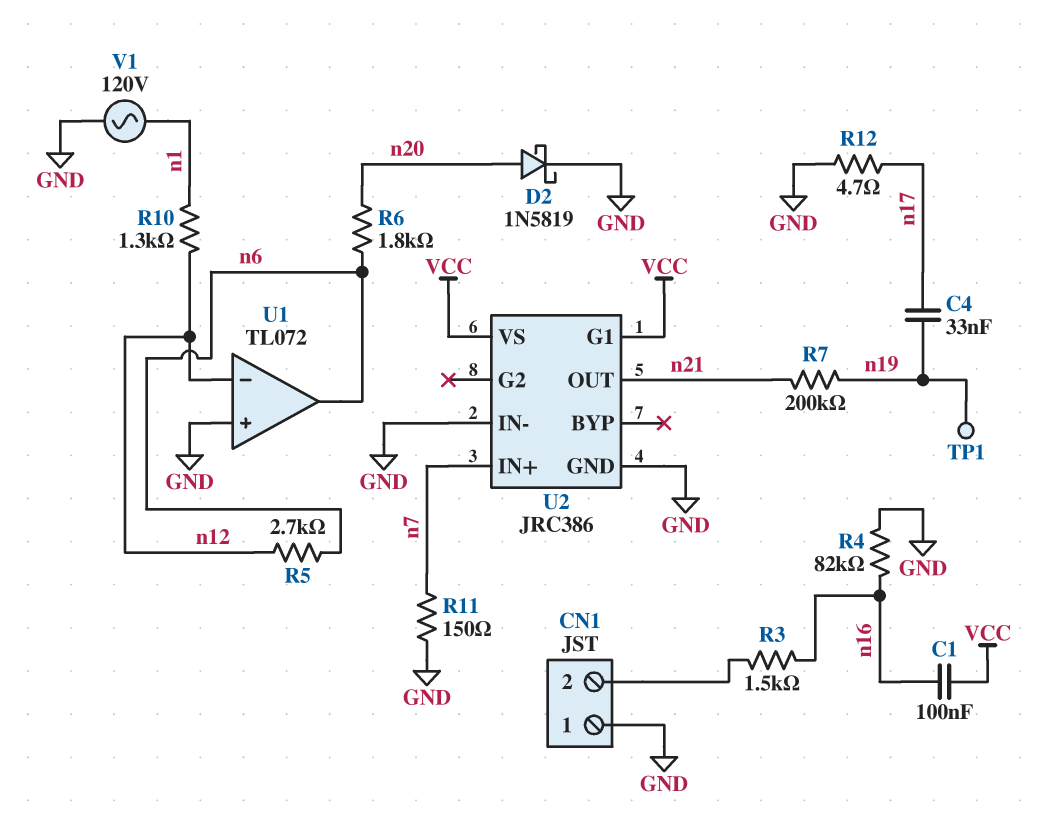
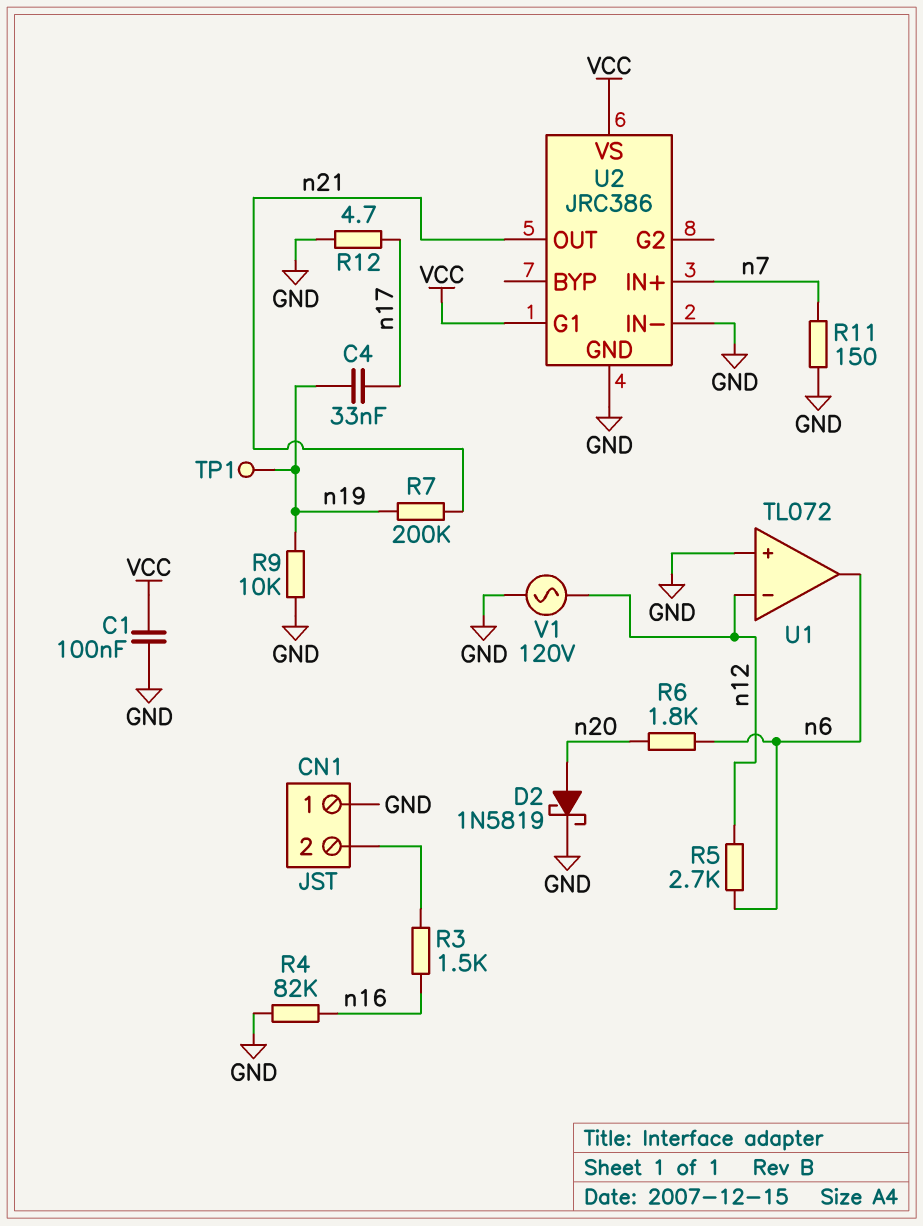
C1: 100nF (VCC, n16) -> 100nF (GND, VCC)
R9: none -> 10k (GND, n19)
R10: 1.3k (n1, n12) -> none
V1: AC 120V (GND, n1) -> AC 120V (GND, n12)

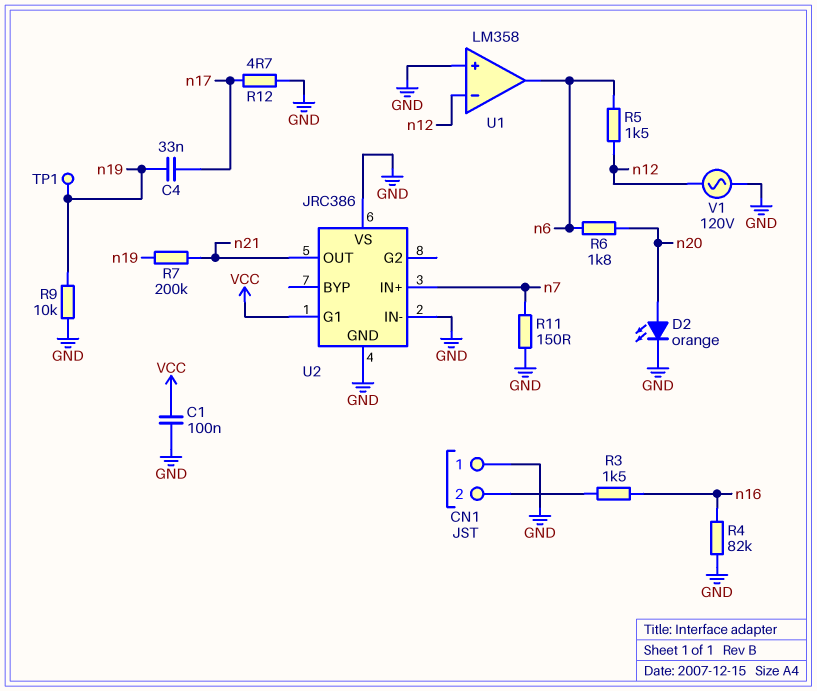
D2: schottky 1N5819 (A n20, K GND) -> LED orange (A n20, K GND)
R5: 2.7k (n6, n12) -> 1.5k (n6, n12)
U1: TL072 -> LM358
U2 pin VS: VCC -> GND

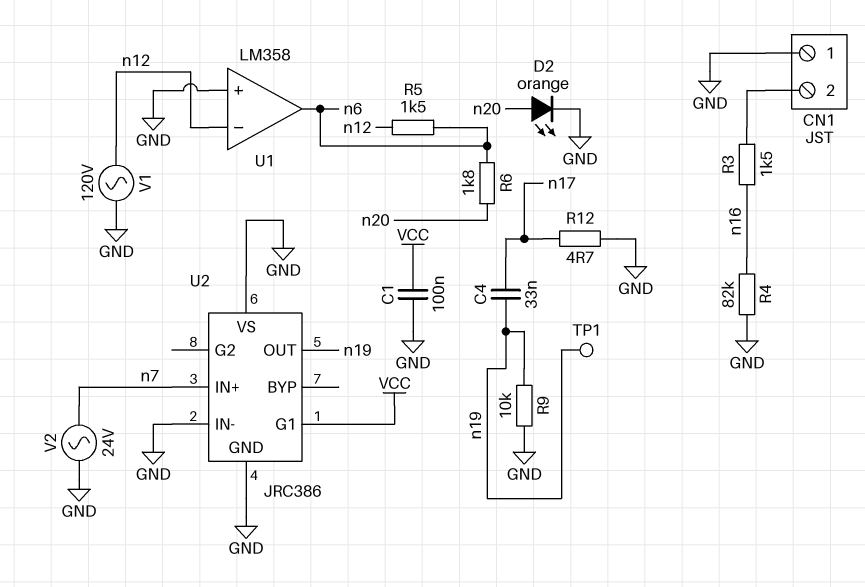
R7: 200k (n19, n21) -> none
R11: 150 (GND, n7) -> none
U2 pin OUT: n21 -> n19
V2: none -> AC 24V (GND, n7)

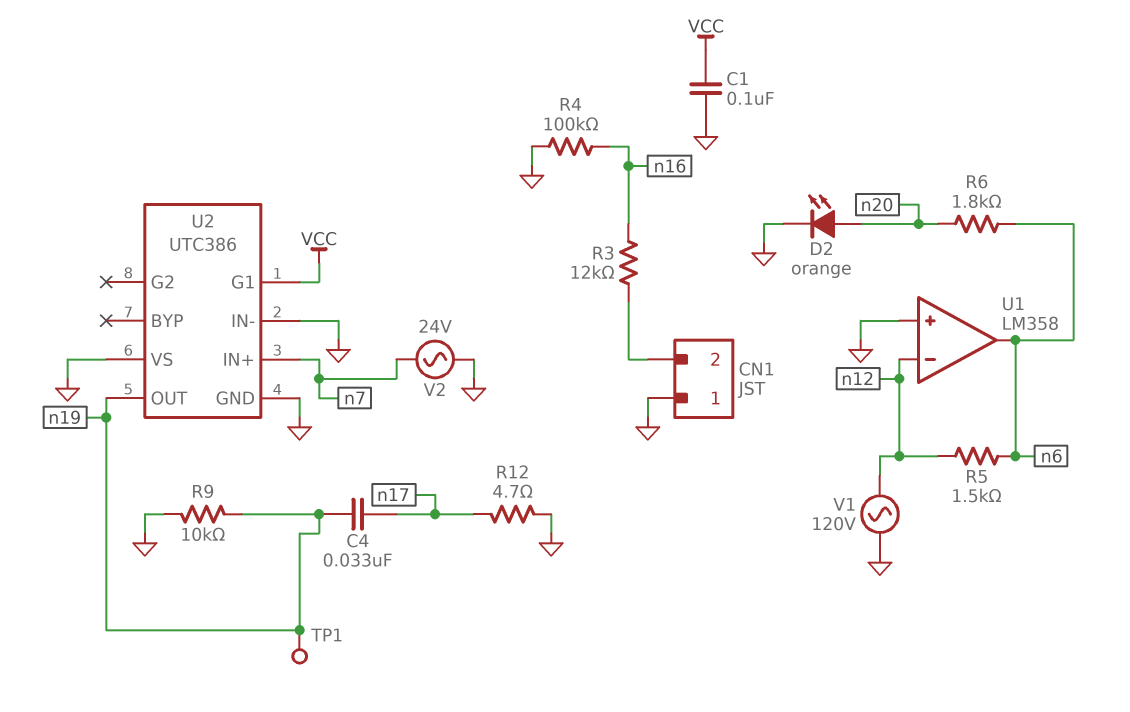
R3: 1.5k (CN1/2, n16) -> 12k (CN1/2, n16)
R4: 82k (GND, n16) -> 100k (GND, n16)
U2: JRC386 -> UTC386

